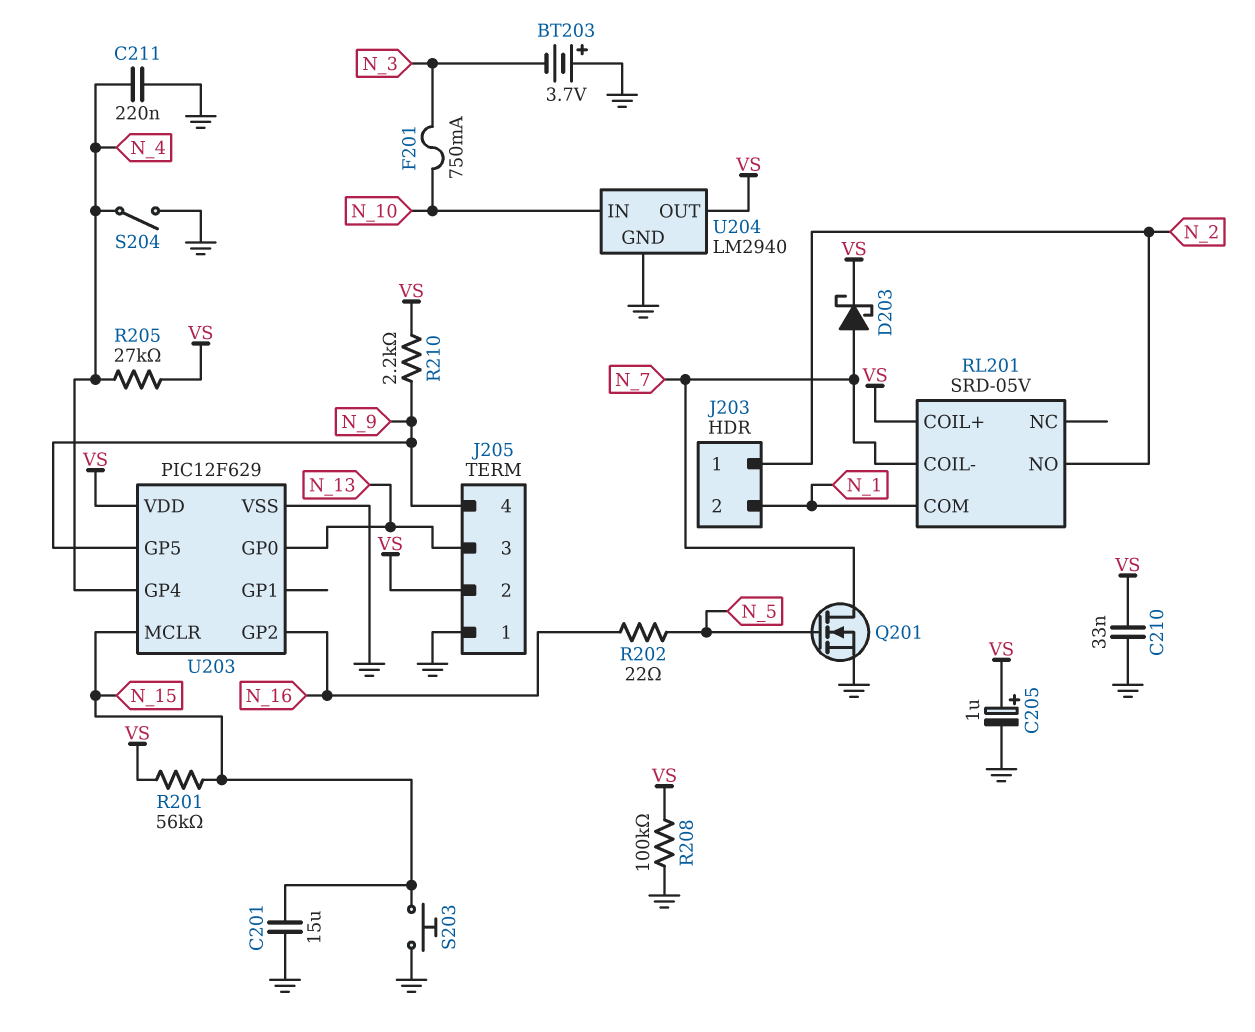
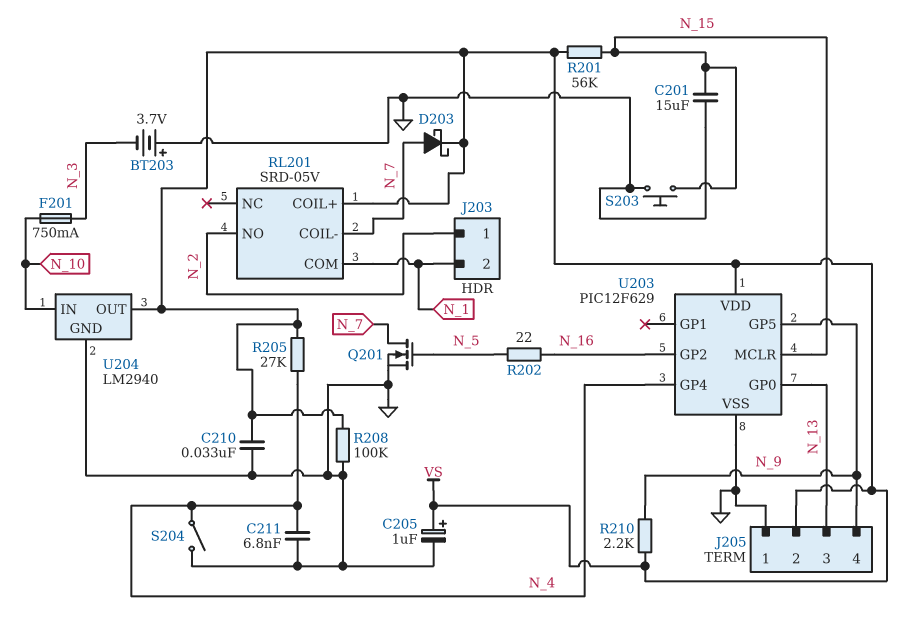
C211: 220nF (GND, N_4) -> 6.8nF (GND, N_4)

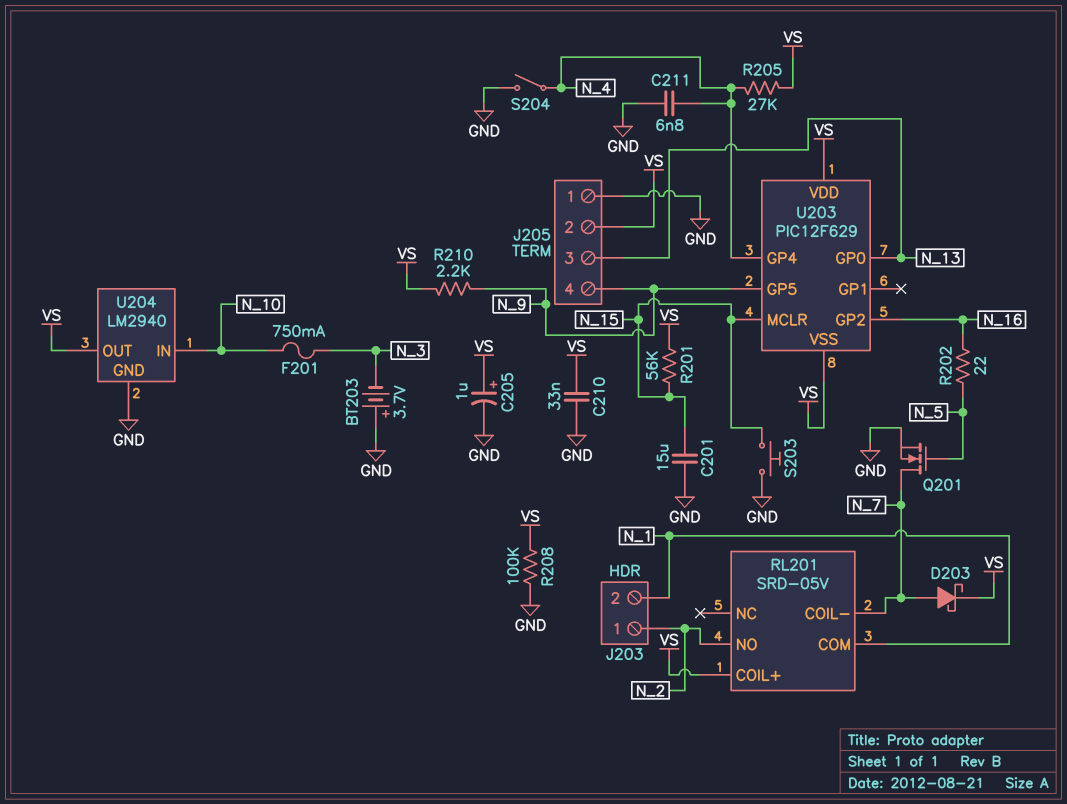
U203 pin VSS: GND -> VS

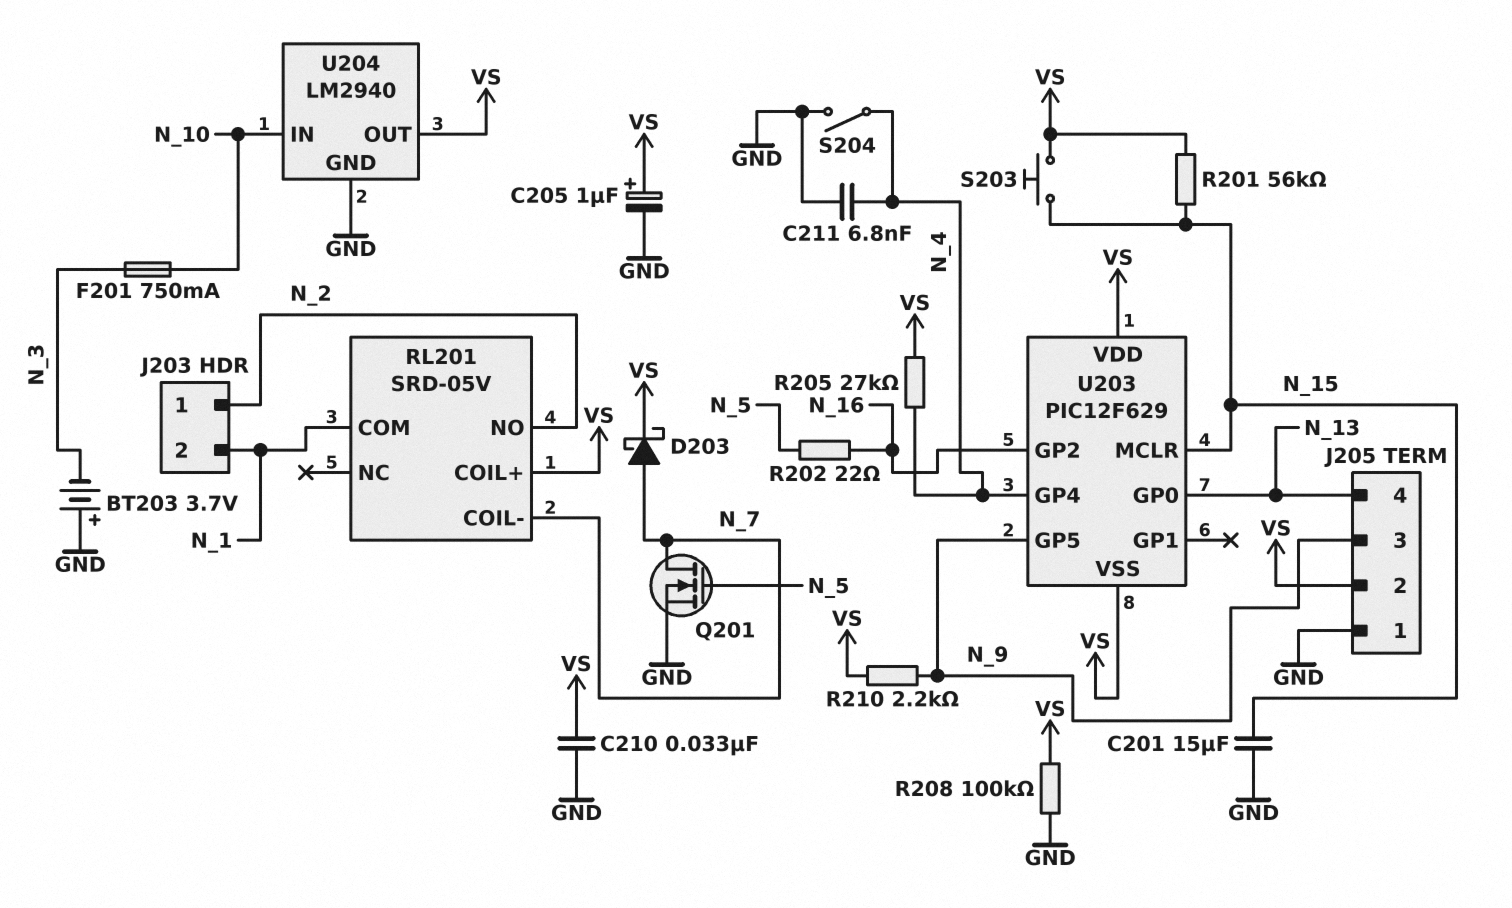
J205 pin 3: N_13 -> N_9
J205 pin 4: N_9 -> N_13
S203: button (GND, N_15) -> button (N_15, VS)

